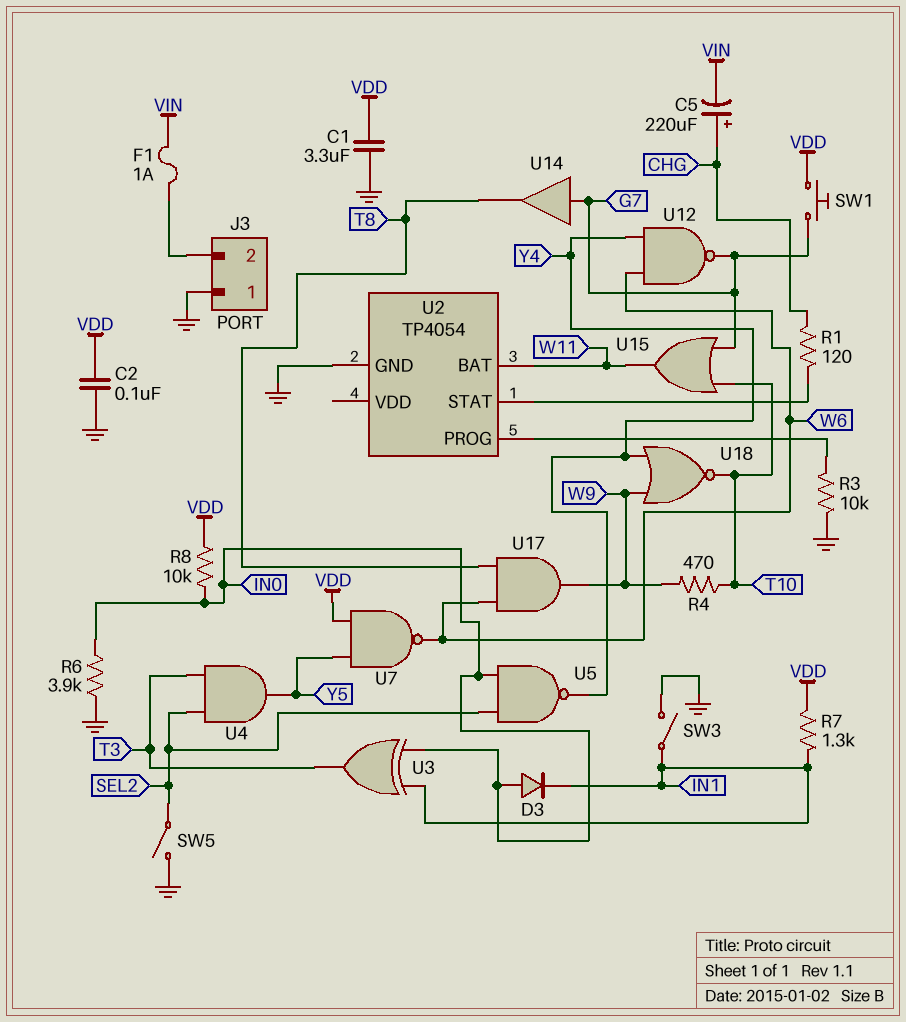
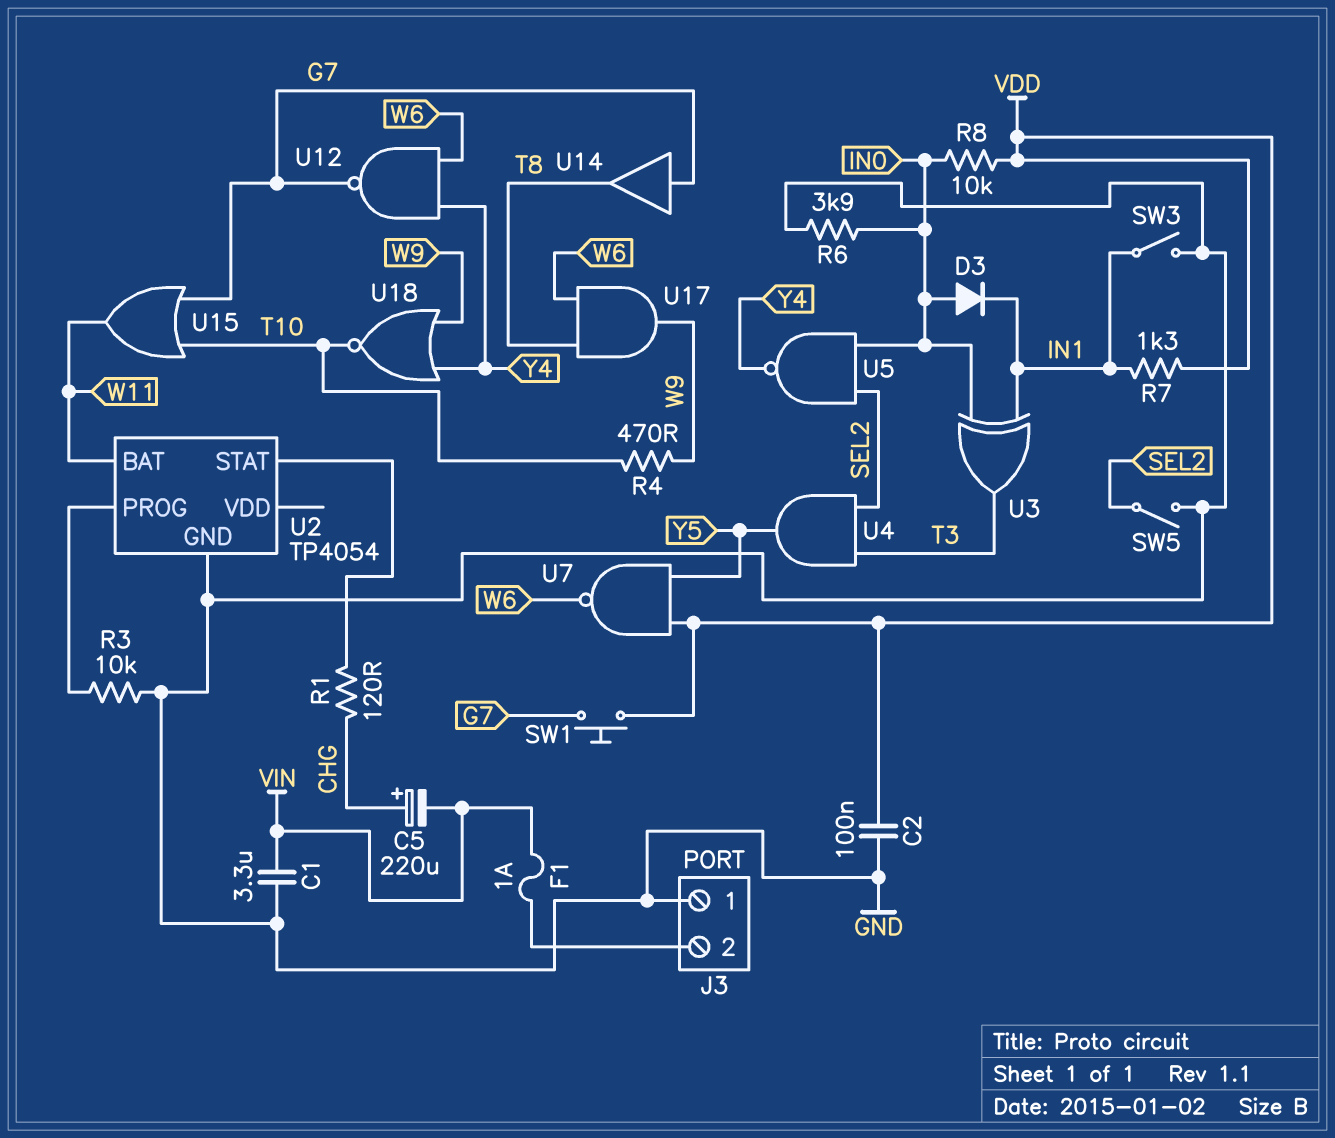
C1: 3.3uF (GND, VDD) -> 3.3uF (GND, VIN)

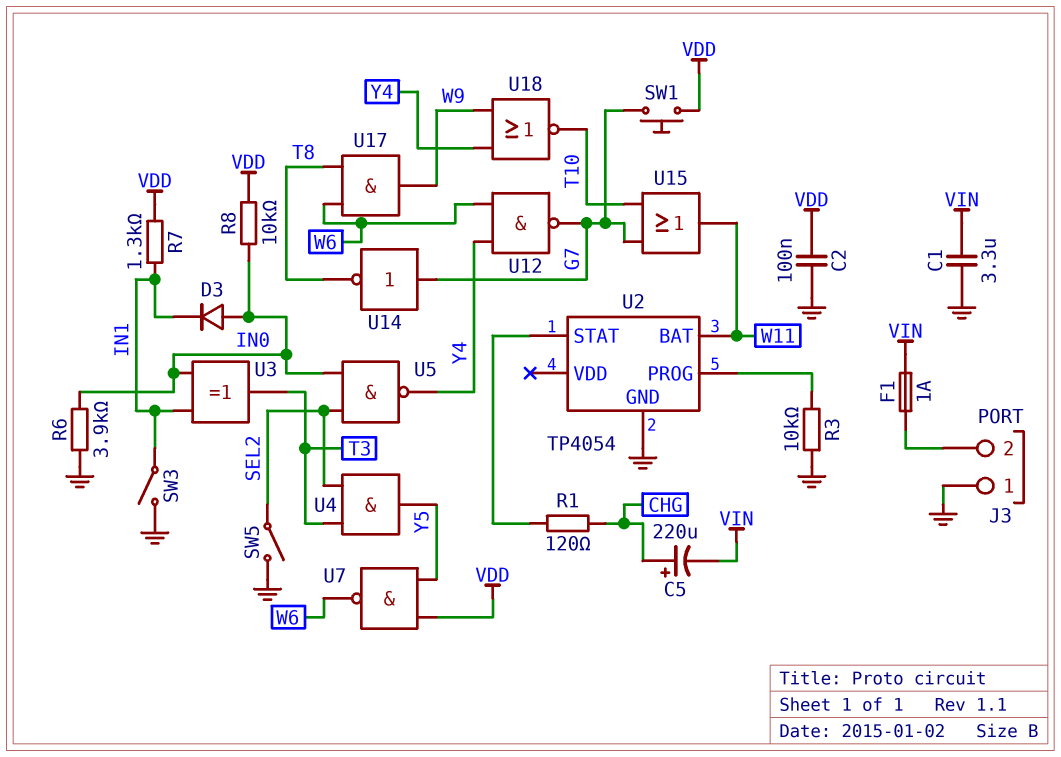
R4: 470 (T10, W9) -> none
U14: buffer (in G7, out T8) -> NOT (in G7, out T8)

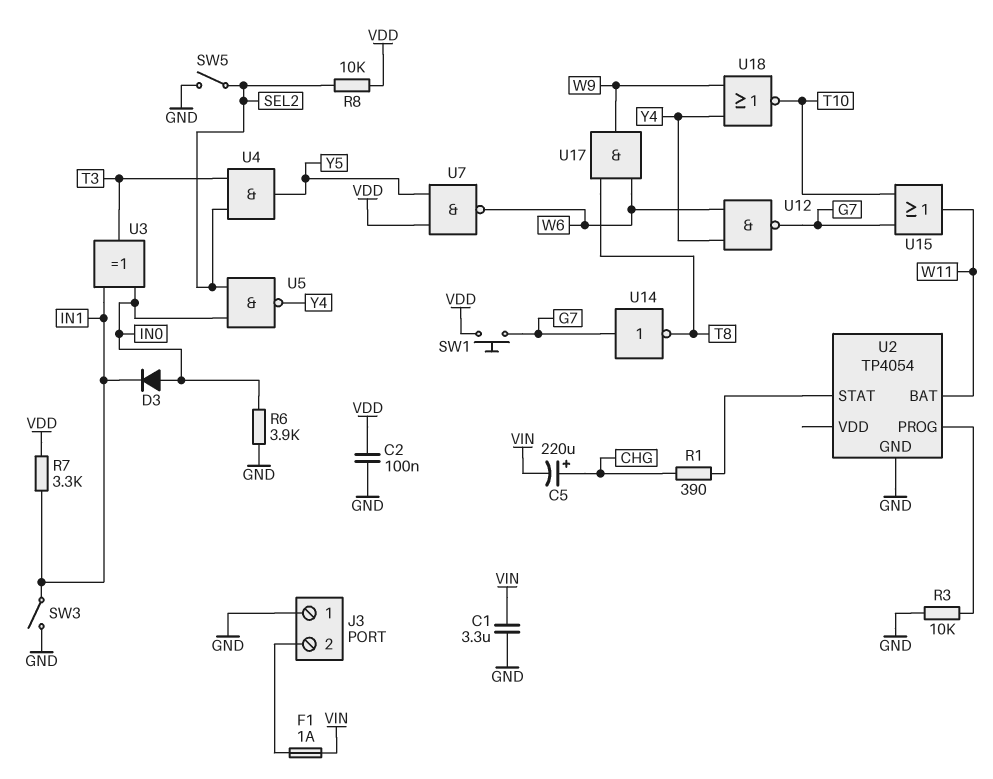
R1: 120 (CHG, U2/STAT) -> 390 (CHG, U2/STAT)
R7: 1.3k (IN1, VDD) -> 3.3k (IN1, VDD)
R8: 10k (IN0, VDD) -> 10k (SEL2, VDD)

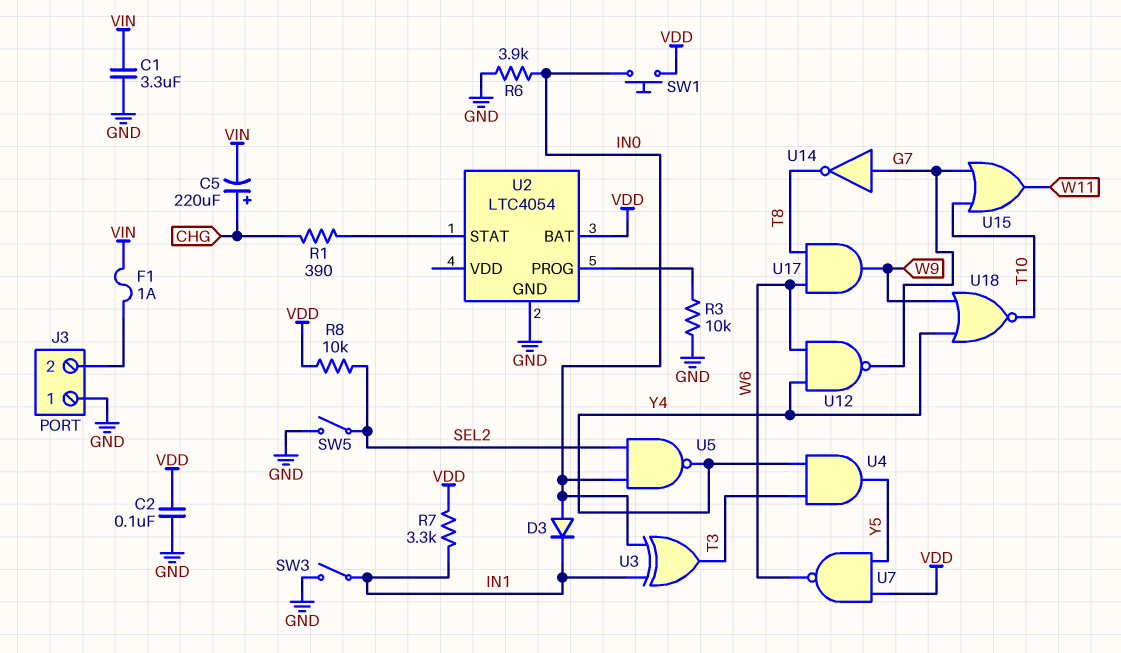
SW1: button (G7, VDD) -> button (IN0, VDD)
U2: TP4054 -> LTC4054
U2 pin BAT: W11 -> VDD
U4: AND (in SEL2, in T3, out Y5) -> AND (in T3, in Y4, out Y5)

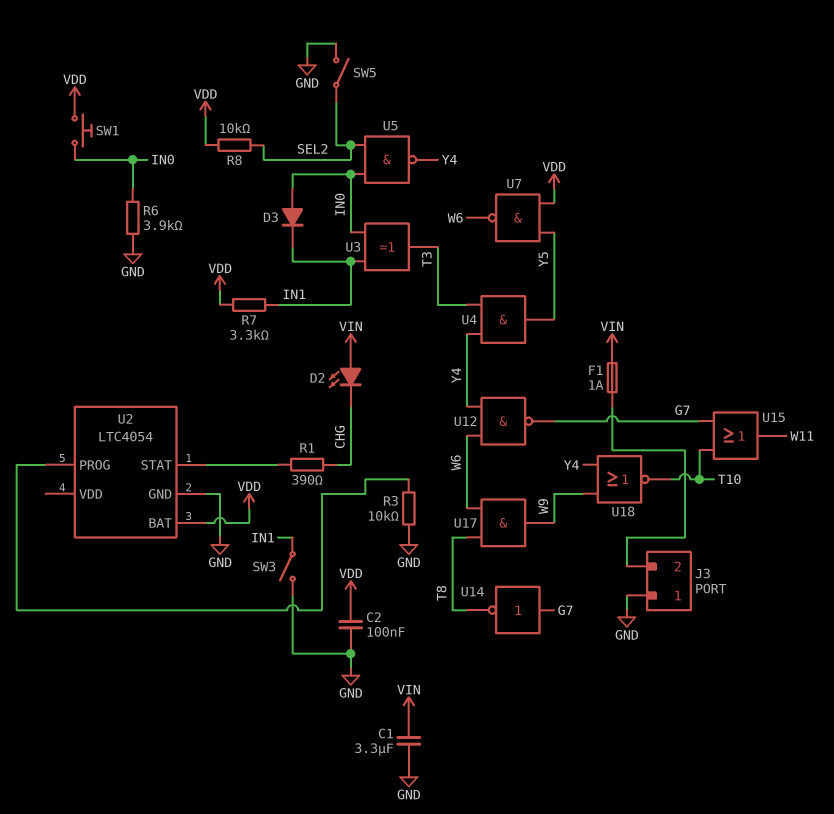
C5: 220uF (plus CHG, minus VIN) -> none
D2: none -> LED (A VIN, K CHG)

